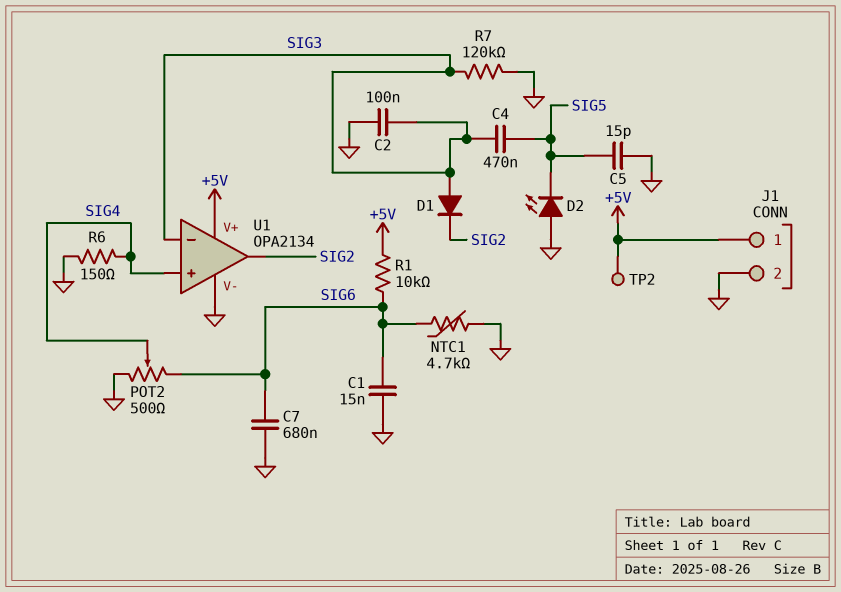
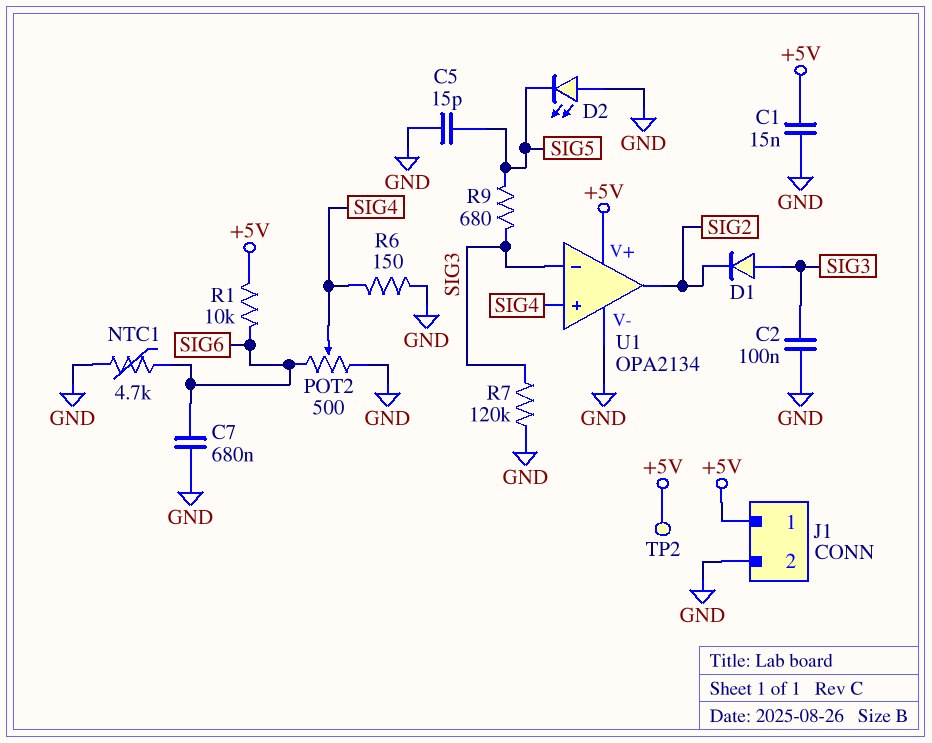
C1: 15nF (GND, SIG6) -> 15nF (+5V, GND)
C4: 470nF (SIG3, SIG5) -> none
R9: none -> 680 (SIG3, SIG5)

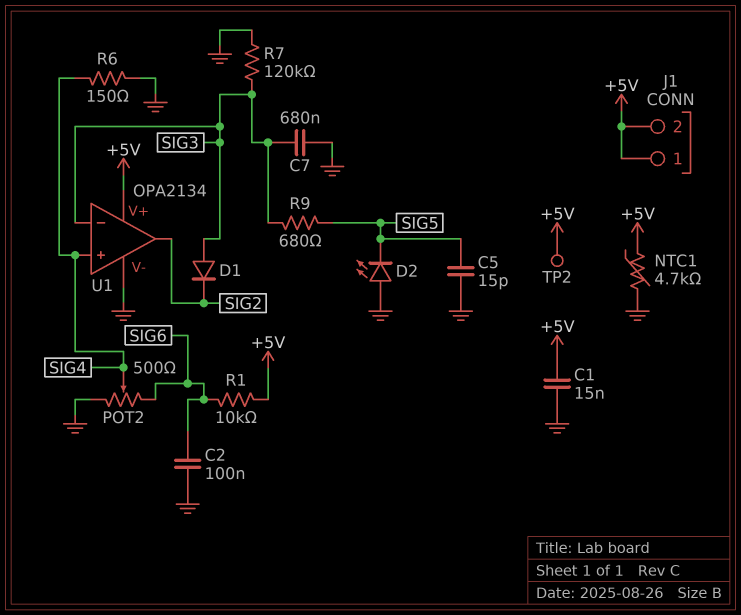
C2: 100nF (GND, SIG3) -> 100nF (GND, SIG6)
C7: 680nF (GND, SIG6) -> 680nF (GND, SIG3)
J1 pin 2: GND -> +5V
NTC1: 4.7k (GND, SIG6) -> 4.7k (+5V, GND)

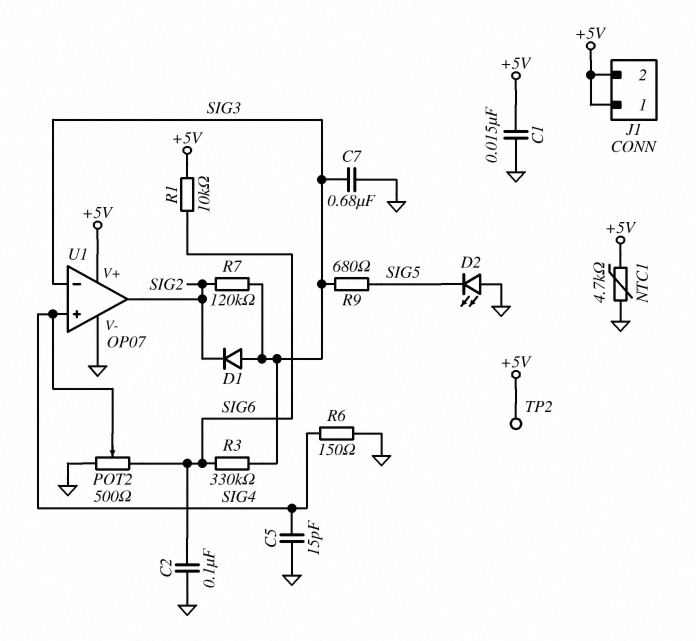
C5: 15pF (GND, SIG5) -> 15pF (GND, SIG4)
R3: none -> 330k (SIG3, SIG6)
R7: 120k (GND, SIG3) -> 120k (SIG2, SIG3)
U1: OPA2134 -> OP07

